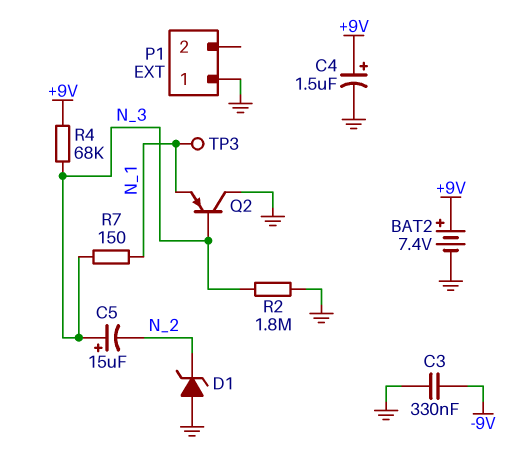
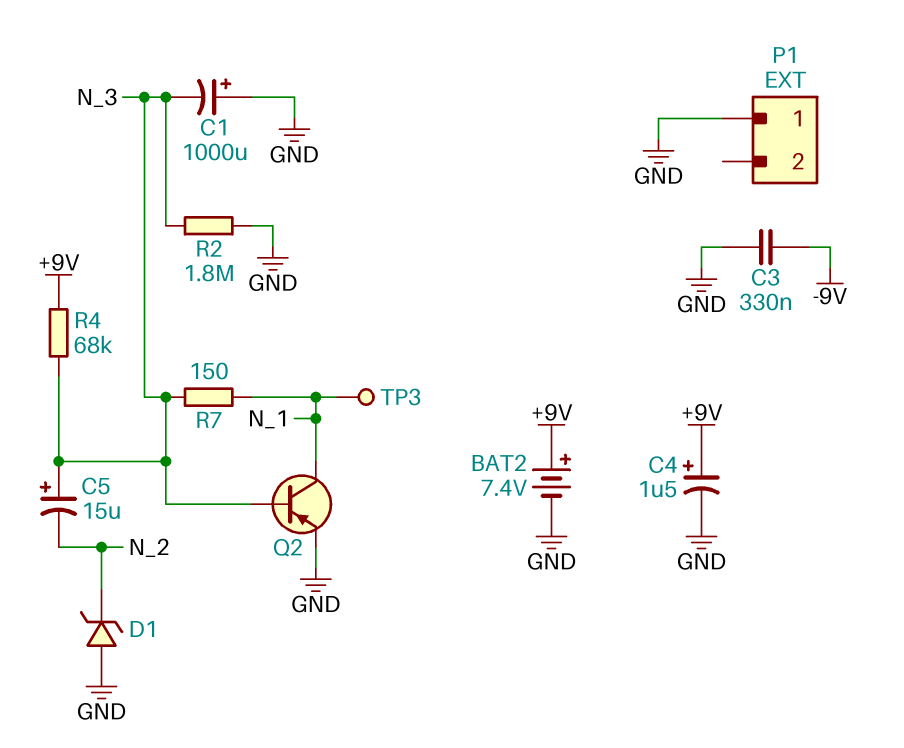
C1: none -> 1000uF (plus GND, minus N_3)
Q2: PNP (B N_3, C GND, E N_1) -> PNP (B N_3, C N_1, E GND)

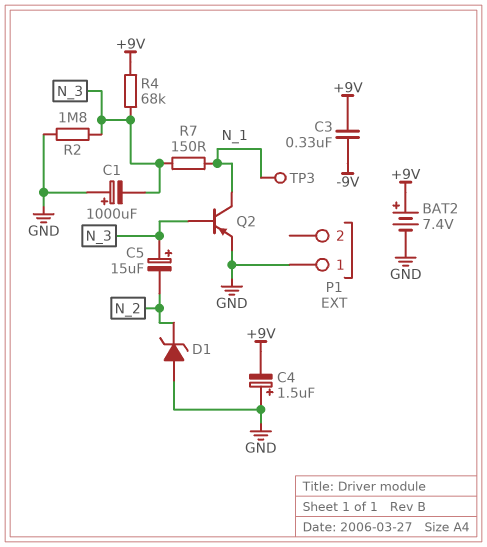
C3: 330nF (-9V, GND) -> 330nF (+9V, -9V)
C4: 1.5uF (plus +9V, minus GND) -> 1.5uF (plus GND, minus +9V)

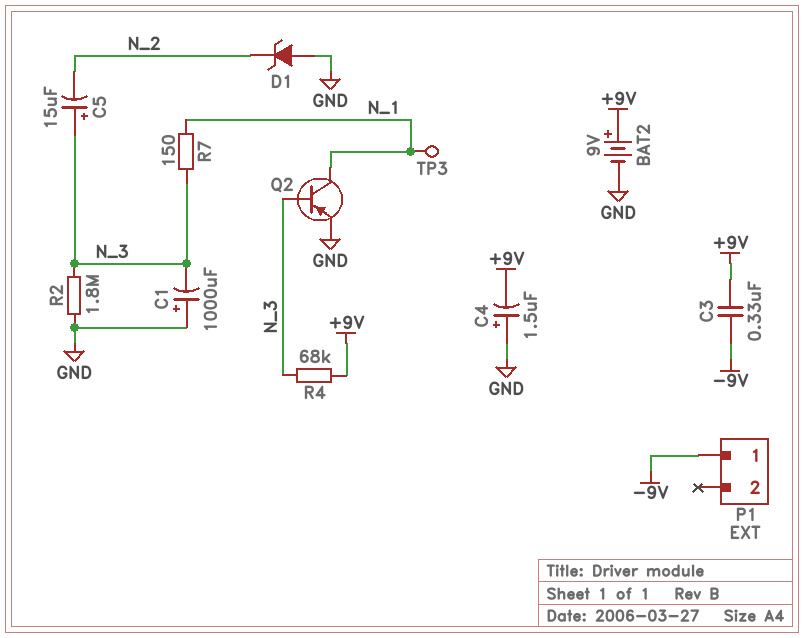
BAT2: 7.4V (plus +9V, minus GND) -> 9V (plus +9V, minus GND)
P1 pin 1: GND -> -9V

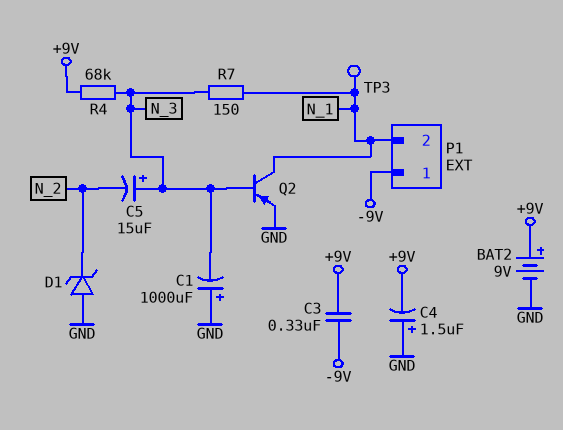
P1 pin 2: none -> N_1
R2: 1.8M (GND, N_3) -> none

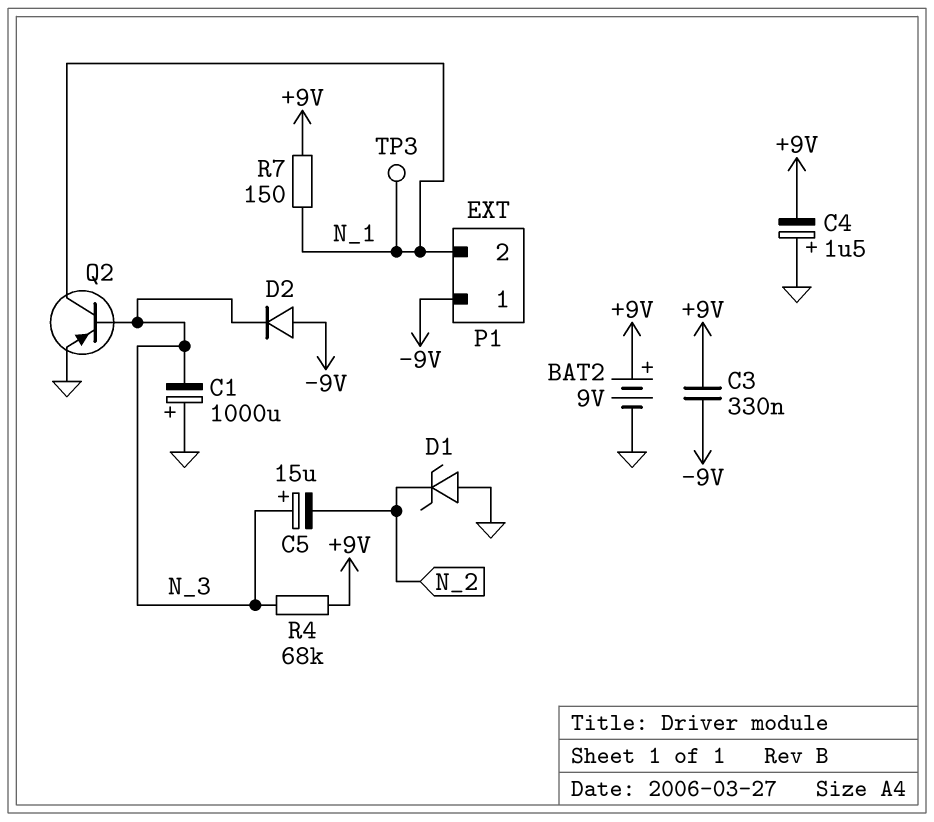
D2: none -> diode (A -9V, K N_3)
R7: 150 (N_1, N_3) -> 150 (+9V, N_1)

